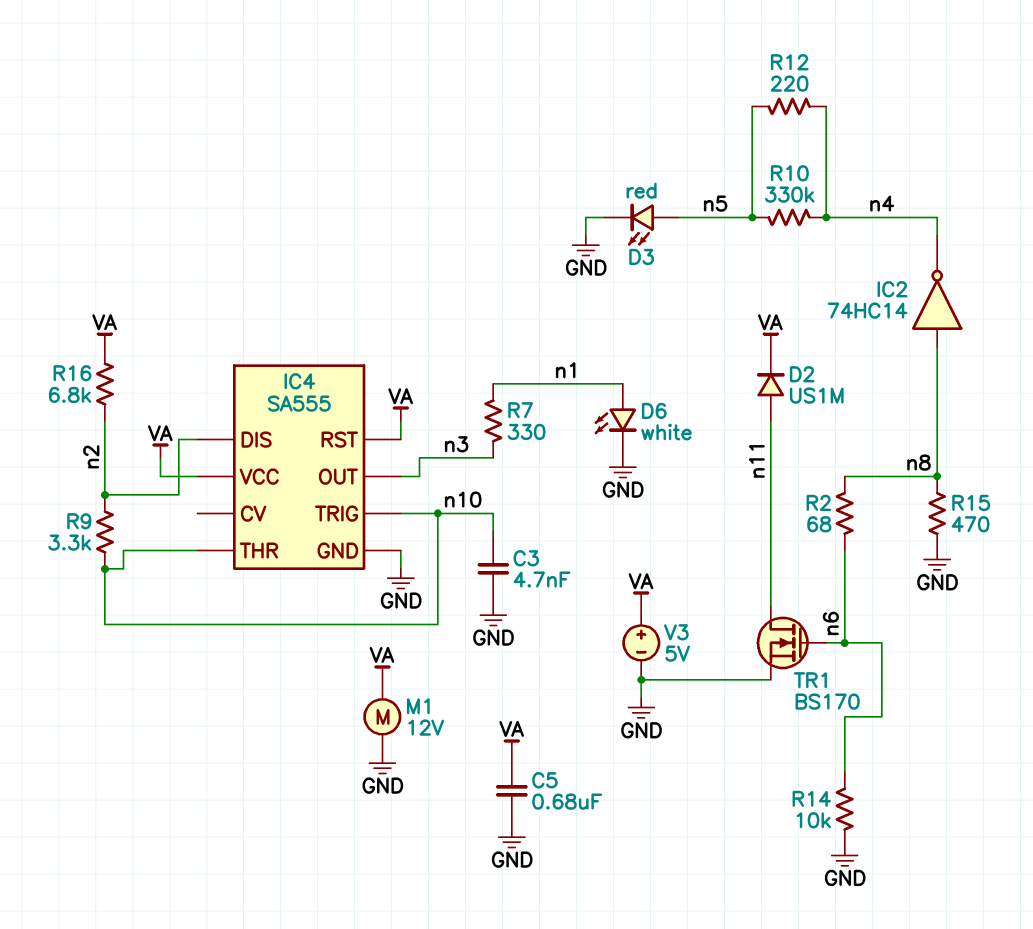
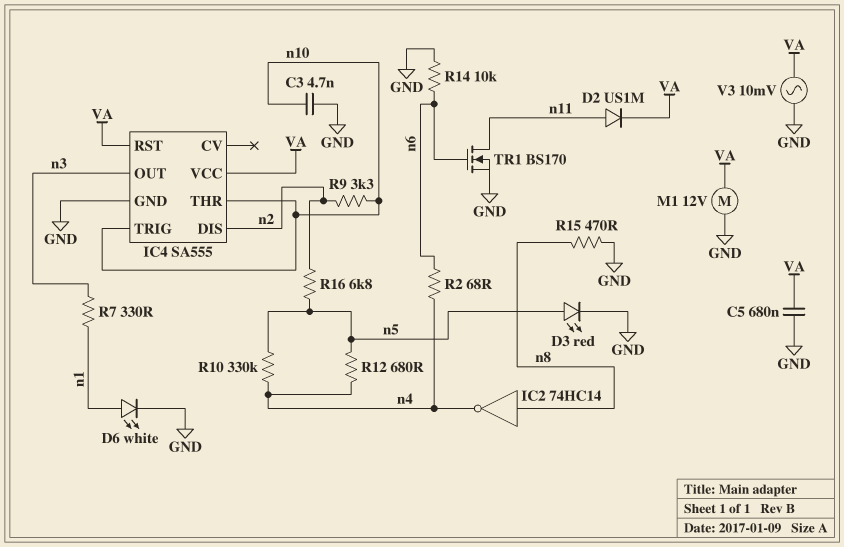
R2: 68 (n6, n8) -> 68 (n4, n6)
R12: 220 (n4, n5) -> 680 (n4, n5)
R16: 6.8k (VA, n2) -> 6.8k (n2, n5)
V3: 5V (plus VA, minus GND) -> AC 10mV (GND, VA)

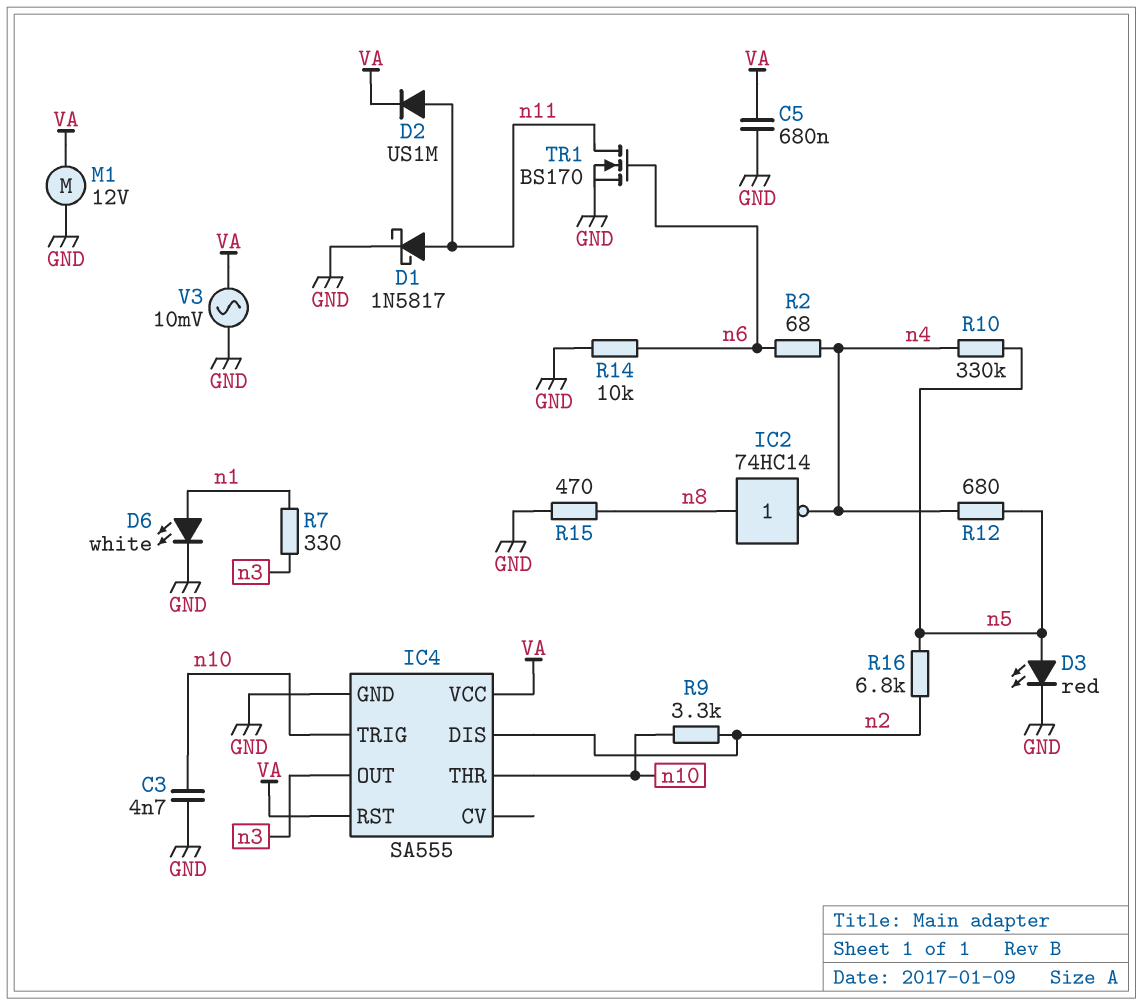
D1: none -> schottky 1N5817 (A n11, K GND)

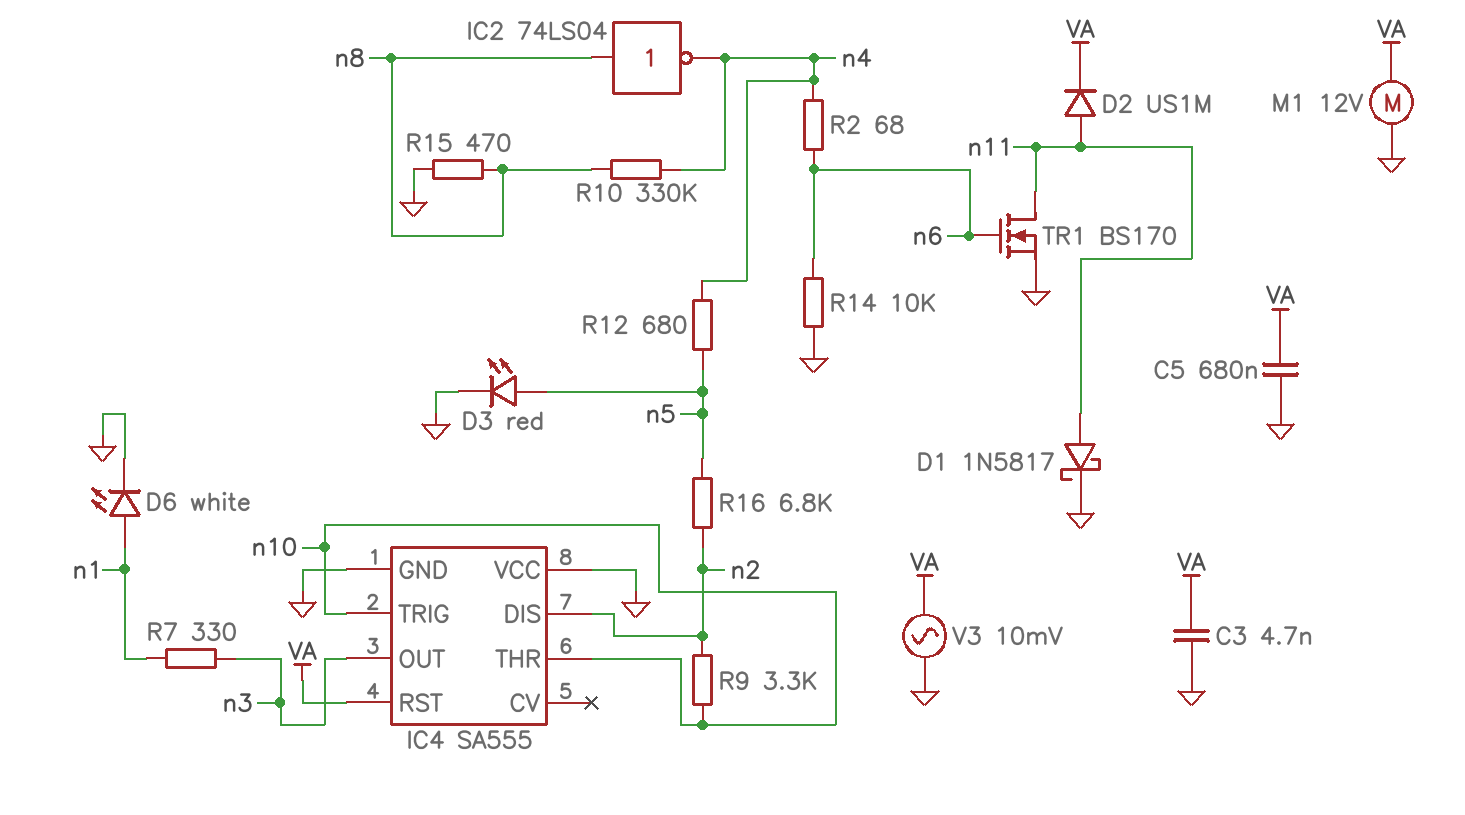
C3: 4.7nF (GND, n10) -> 4.7nF (GND, VA)
IC2: NOT 74HC14 (in n8, out n4) -> NOT 74LS04 (in n8, out n4)
IC4 pin VCC: VA -> GND
R10: 330k (n4, n5) -> 330k (n4, n8)

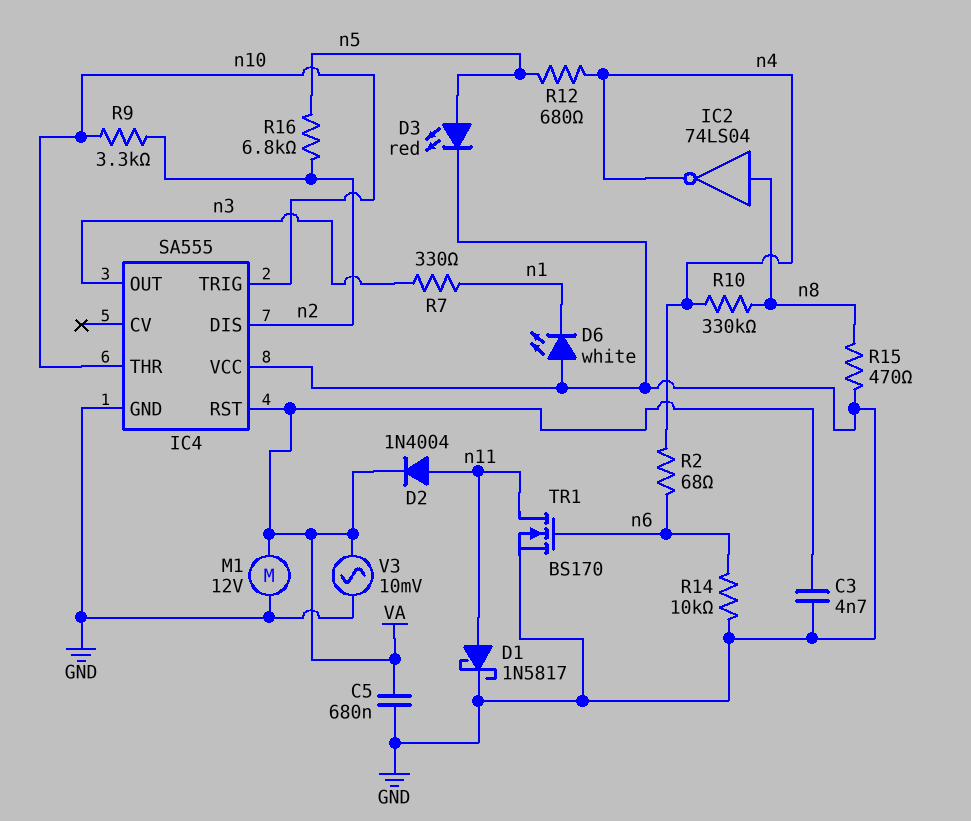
D2: diode US1M (A n11, K VA) -> diode 1N4004 (A n11, K VA)
D6: LED white (A n1, K GND) -> LED white (A GND, K n1)

